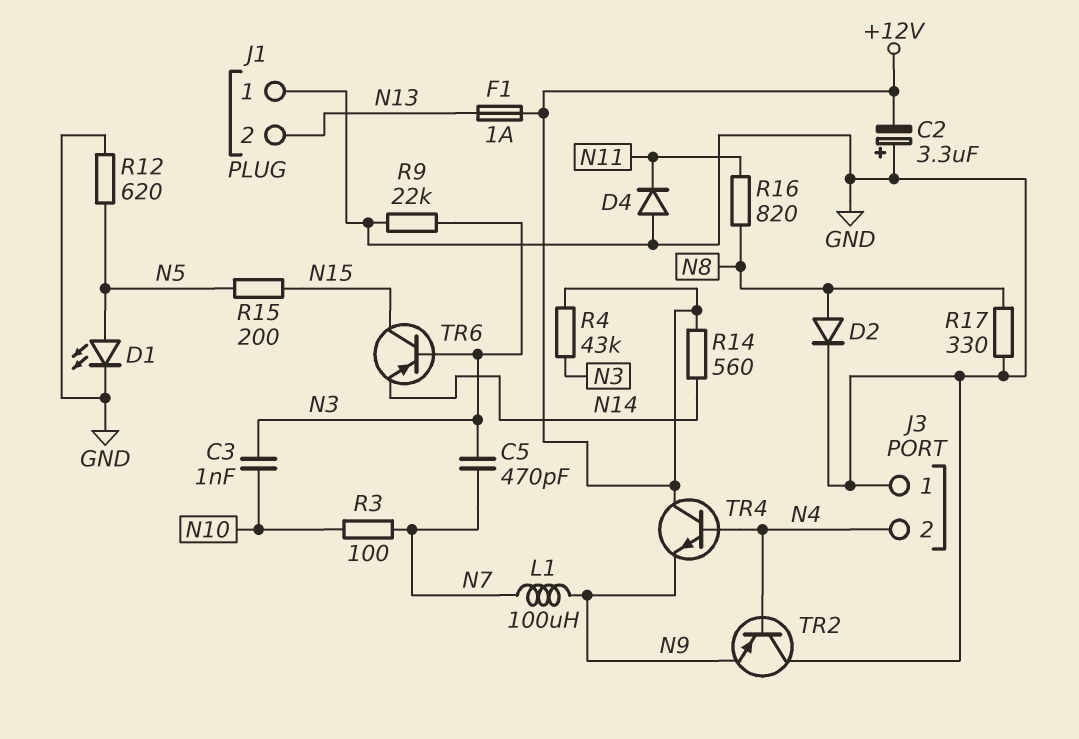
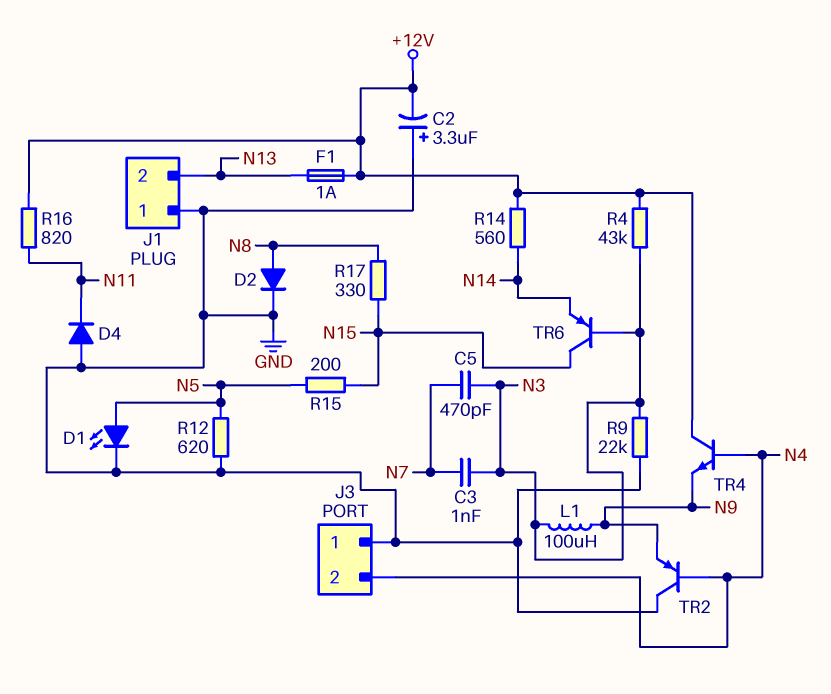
C3: 1nF (N3, N10) -> 1nF (N3, N7)
L1: 100uH (N7, N9) -> 100uH (N3, N9)
R3: 100 (N7, N10) -> none
R16: 820 (N8, N11) -> 820 (+12V, N11)
R17: 330 (GND, N8) -> 330 (N8, N15)

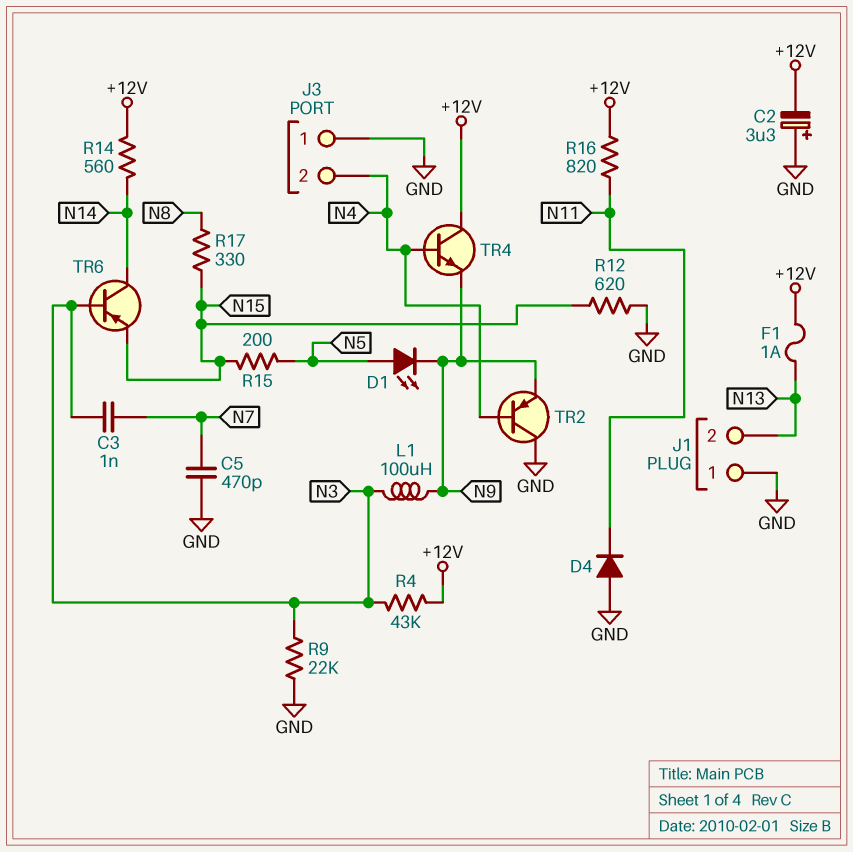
C5: 470pF (N3, N7) -> 470pF (GND, N7)
D1: LED (A N5, K GND) -> LED (A N5, K N9)
D2: diode (A N8, K GND) -> none
R12: 620 (GND, N5) -> 620 (GND, N15)
TR6: PNP (B N3, C N15, E N14) -> PNP (B N3, C N14, E N15)

